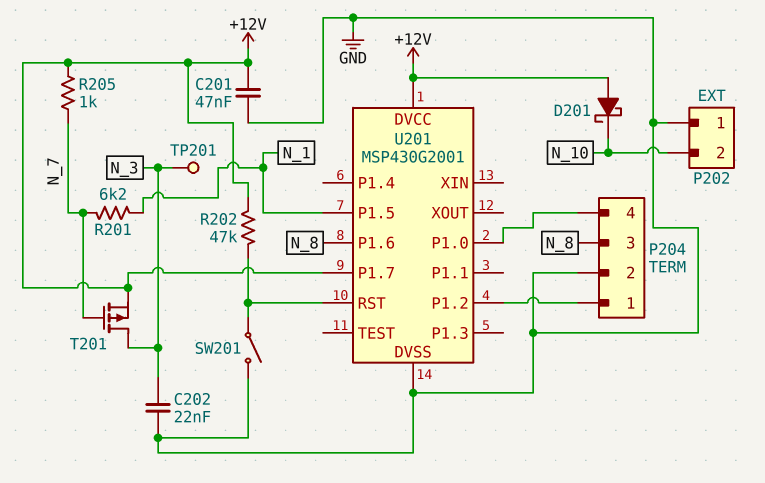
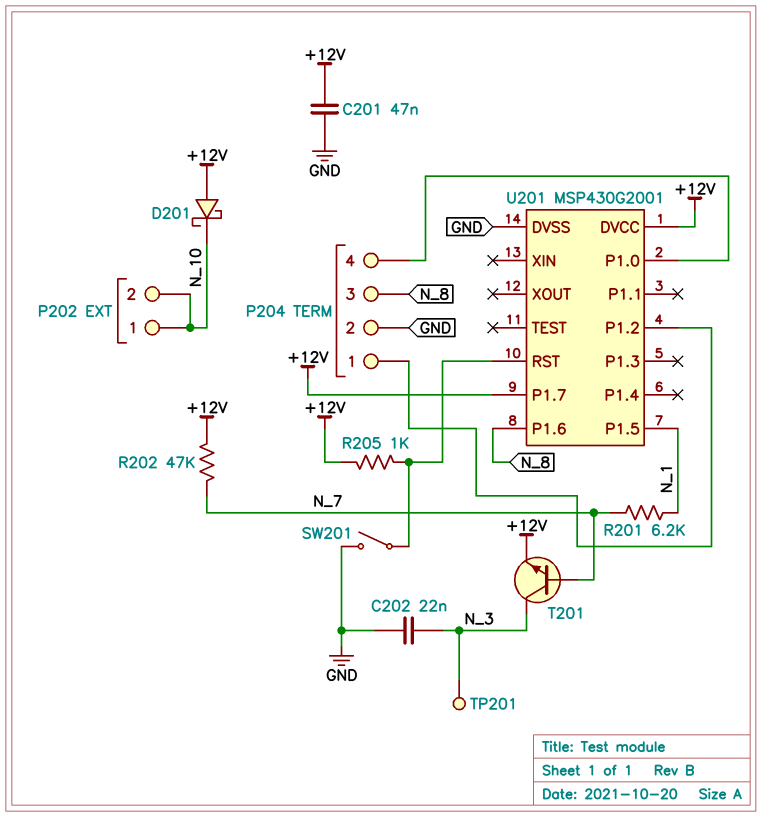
P202 pin 1: GND -> N_10
R202: 47k (+12V, U201/RST) -> 47k (+12V, N_7)
R205: 1k (+12V, N_7) -> 1k (+12V, U201/RST)
T201: PMOS (G N_7, D N_3, S +12V) -> NPN (B N_7, C N_3, E +12V)

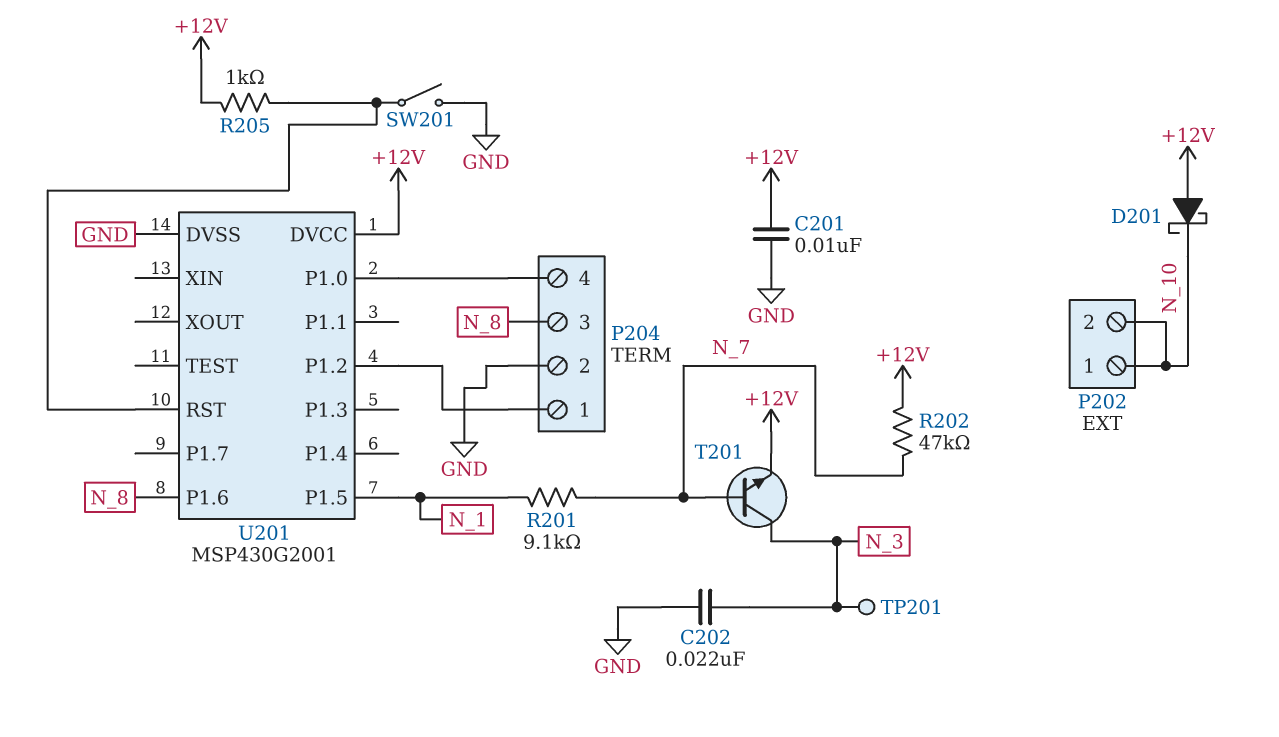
C201: 47nF (+12V, GND) -> 10nF (+12V, GND)
R201: 6.2k (N_1, N_7) -> 9.1k (N_1, N_7)
U201 pin P1.7: +12V -> none

